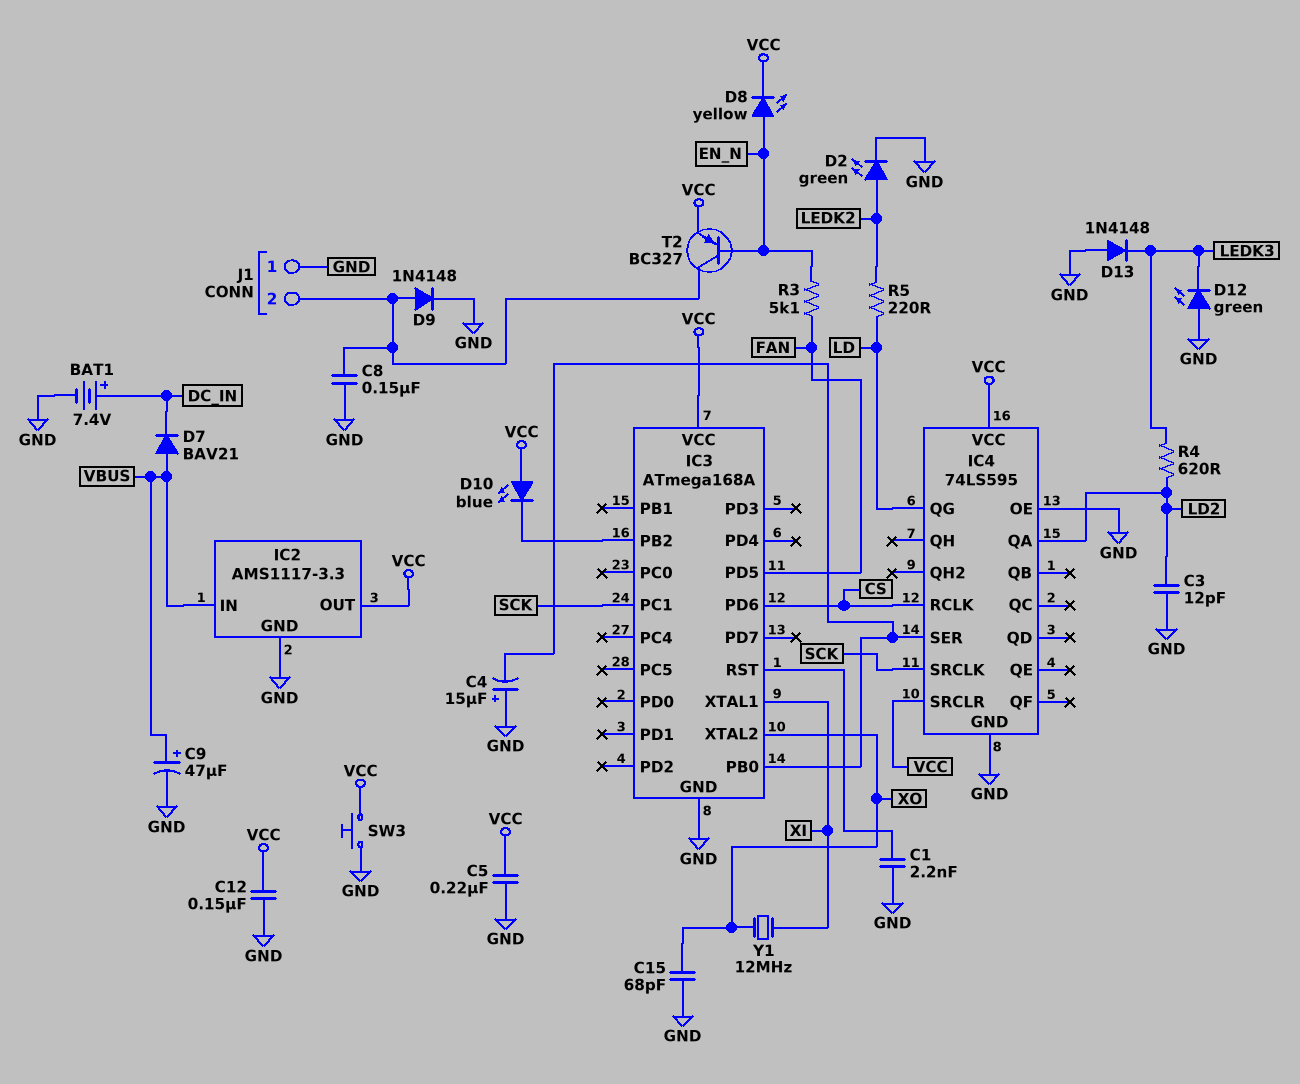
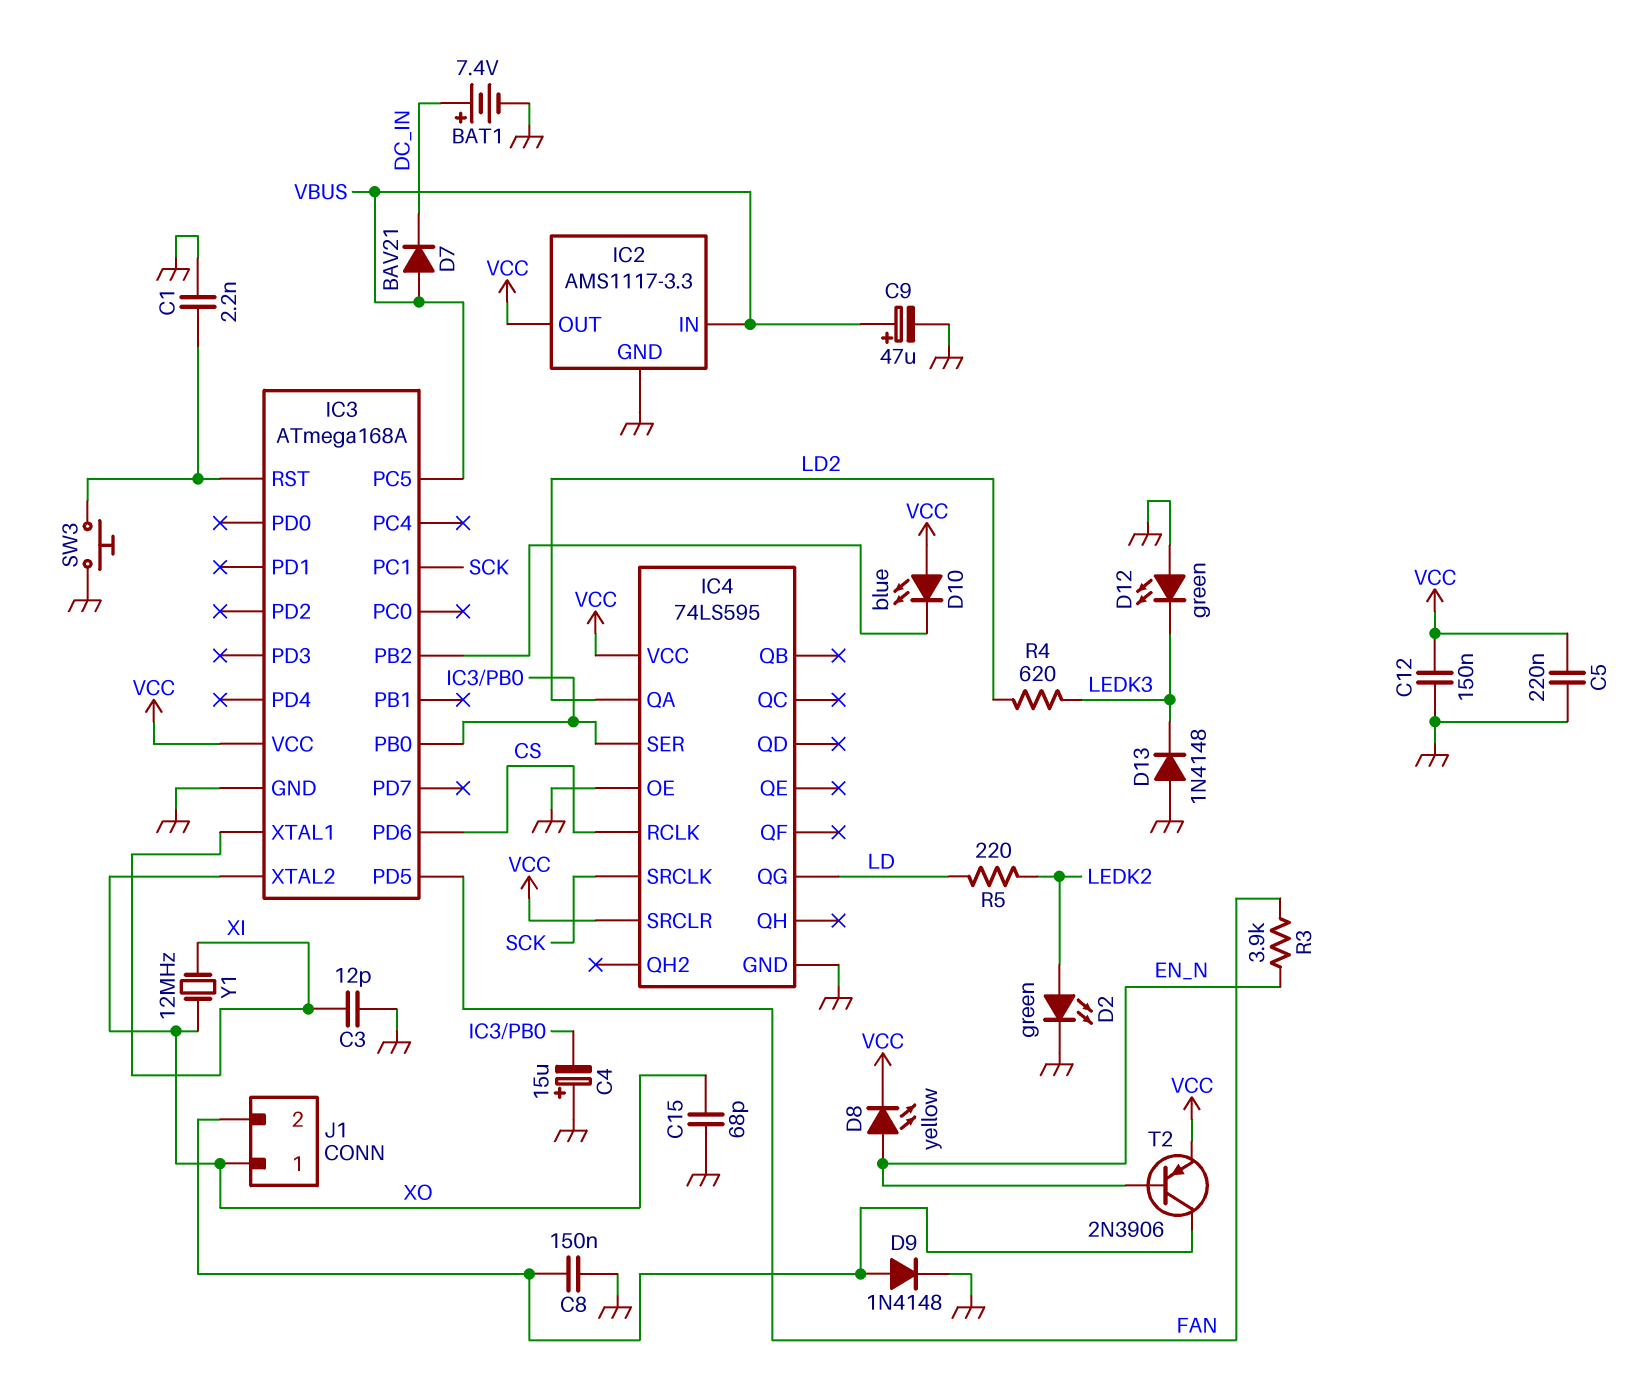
C3: 12pF (GND, LD2) -> 12pF (GND, XI)
IC3 pin PC5: none -> VBUS
J1 pin 1: GND -> XO
R3: 5.1k (EN_N, FAN) -> 3.9k (EN_N, FAN)
SW3: button (GND, VCC) -> button (GND, IC3/RST)
T2: PNP BC327 (B EN_N, C J1/2, E VCC) -> PNP 2N3906 (B EN_N, C J1/2, E VCC)

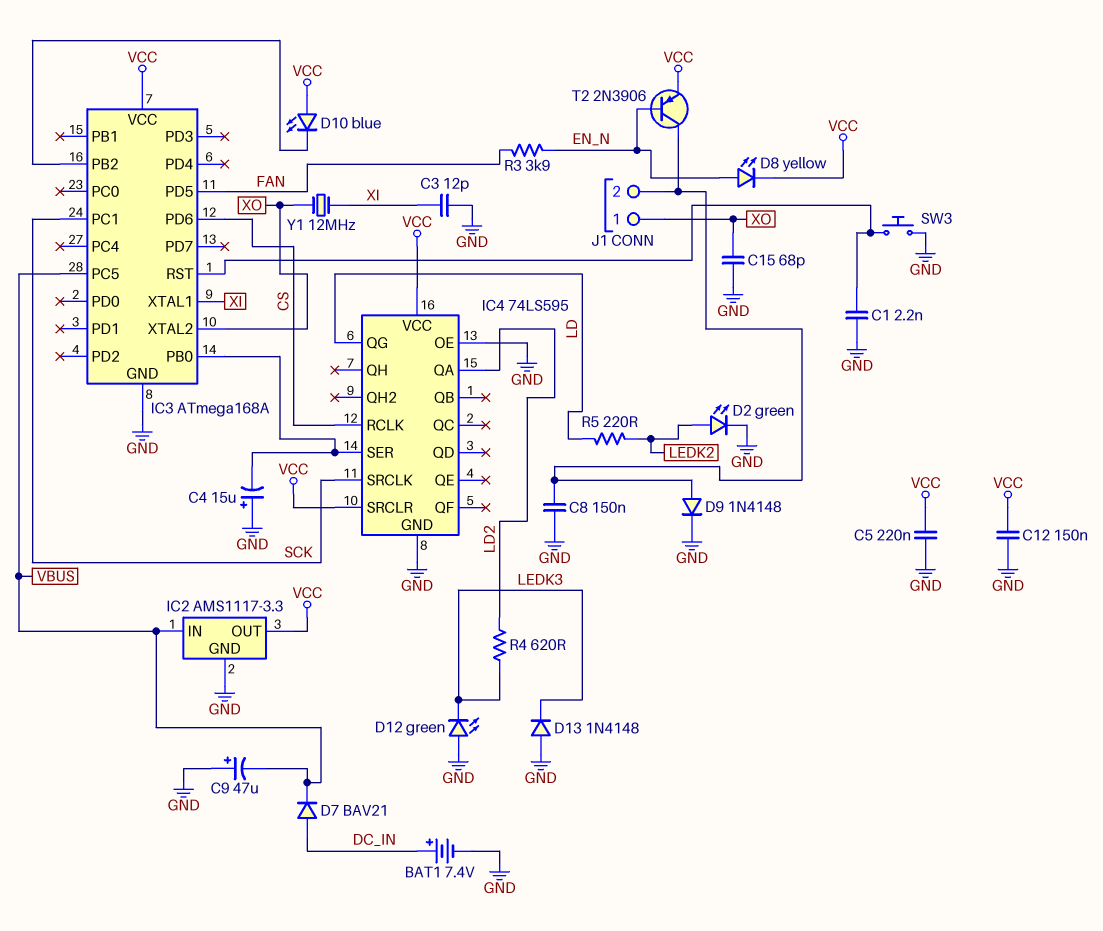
C9: 47uF (plus VBUS, minus GND) -> 47uF (plus GND, minus VBUS)
D7: diode BAV21 (A VBUS, K DC_IN) -> diode BAV21 (A DC_IN, K VBUS)

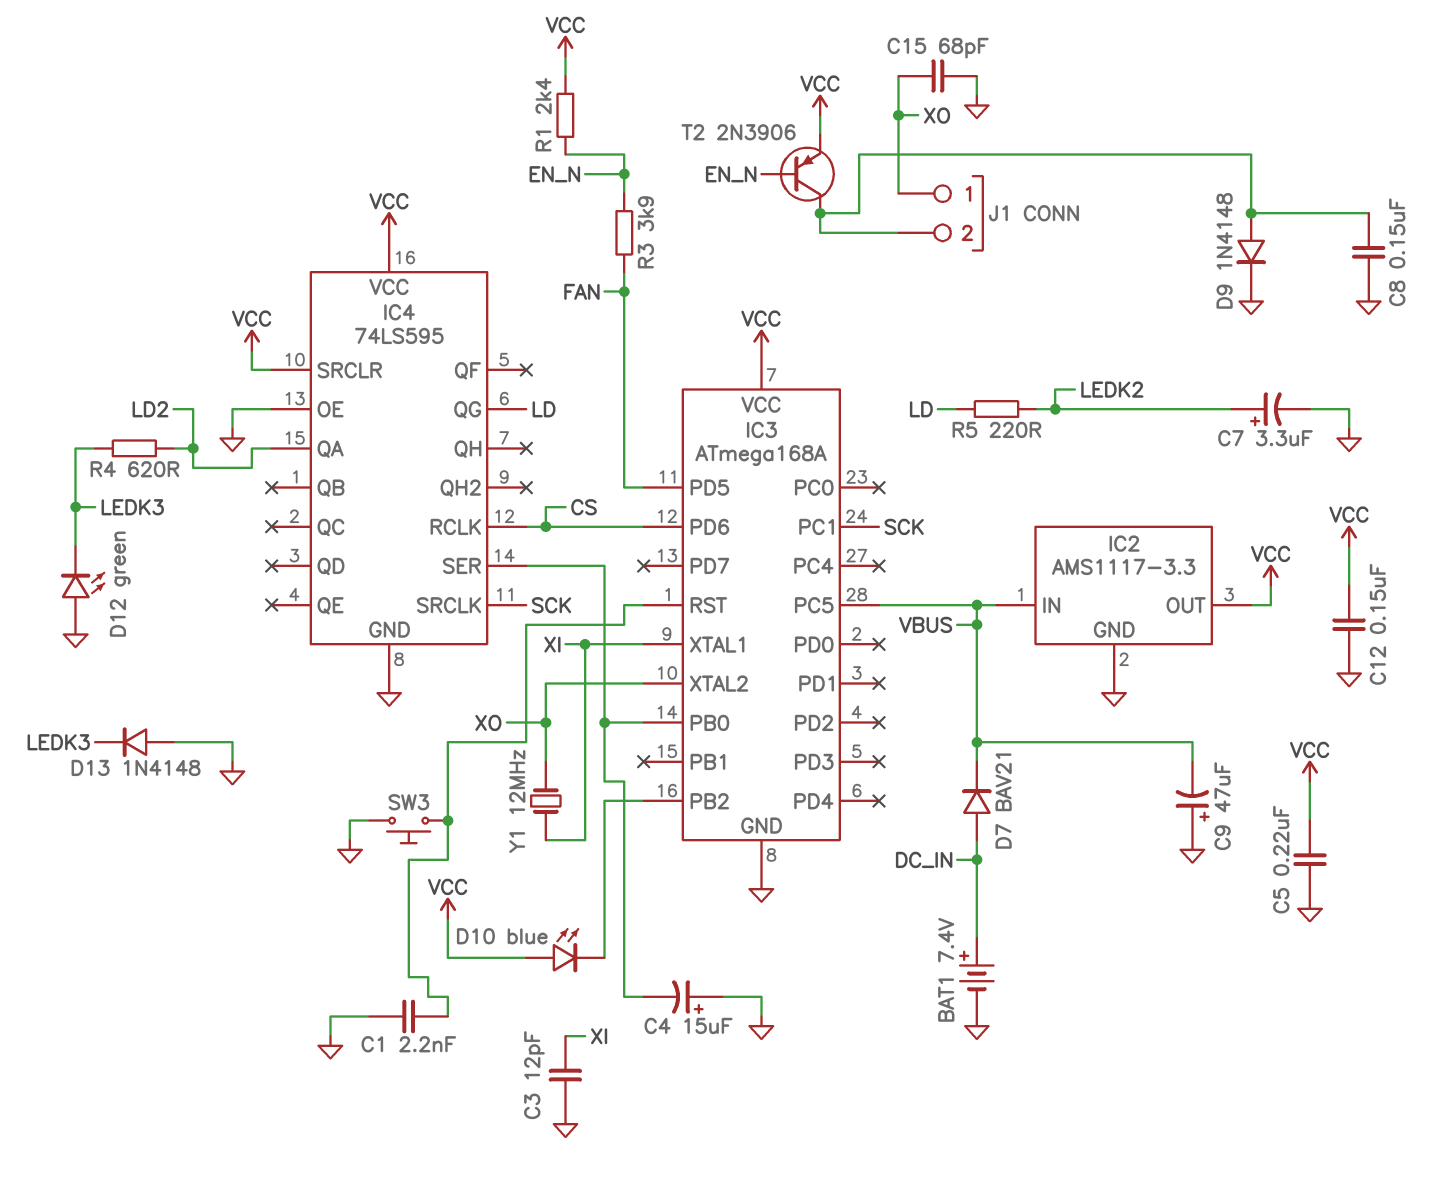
C7: none -> 3.3uF (plus LEDK2, minus GND)
D2: LED green (A LEDK2, K GND) -> none
D8: LED yellow (A EN_N, K VCC) -> none
R1: none -> 2.4k (EN_N, VCC)

